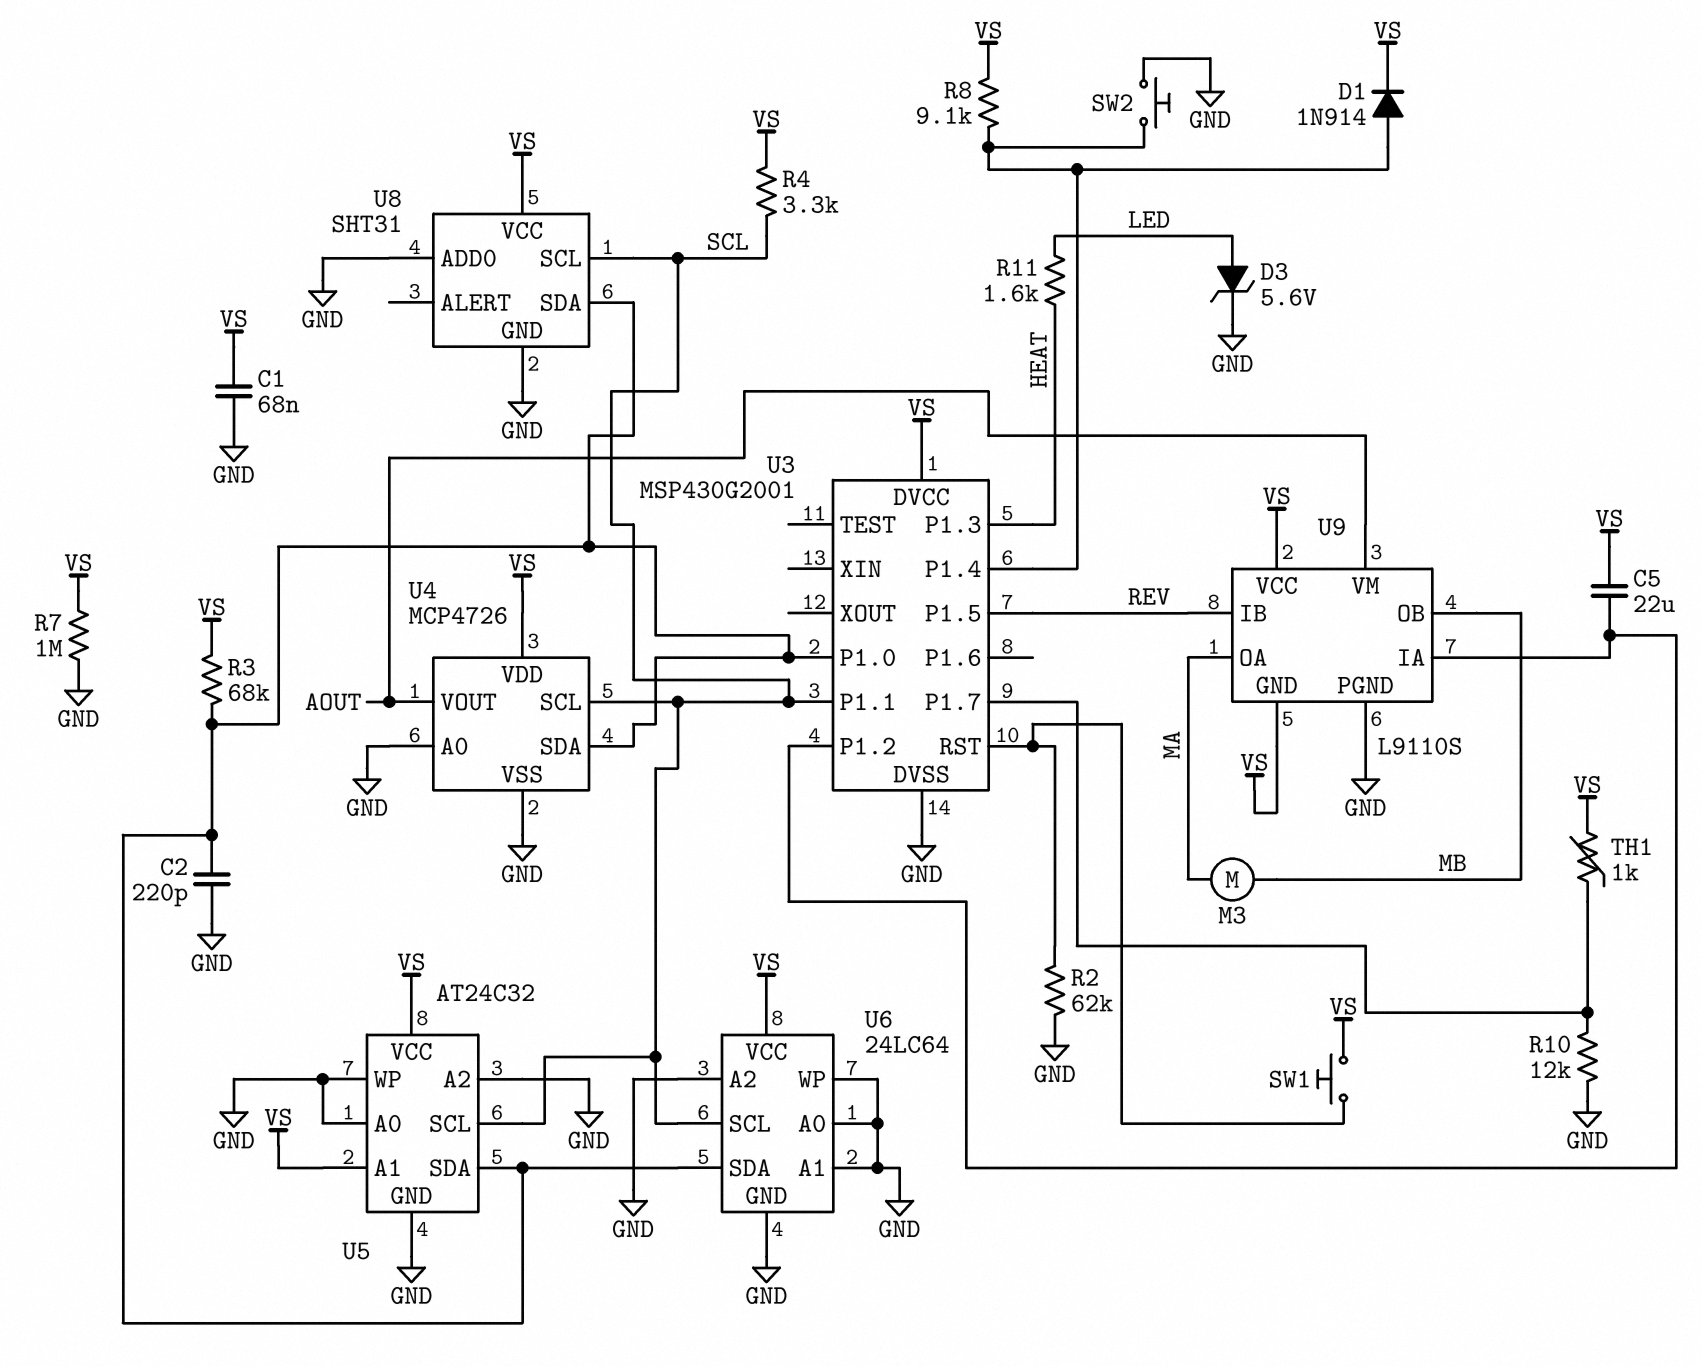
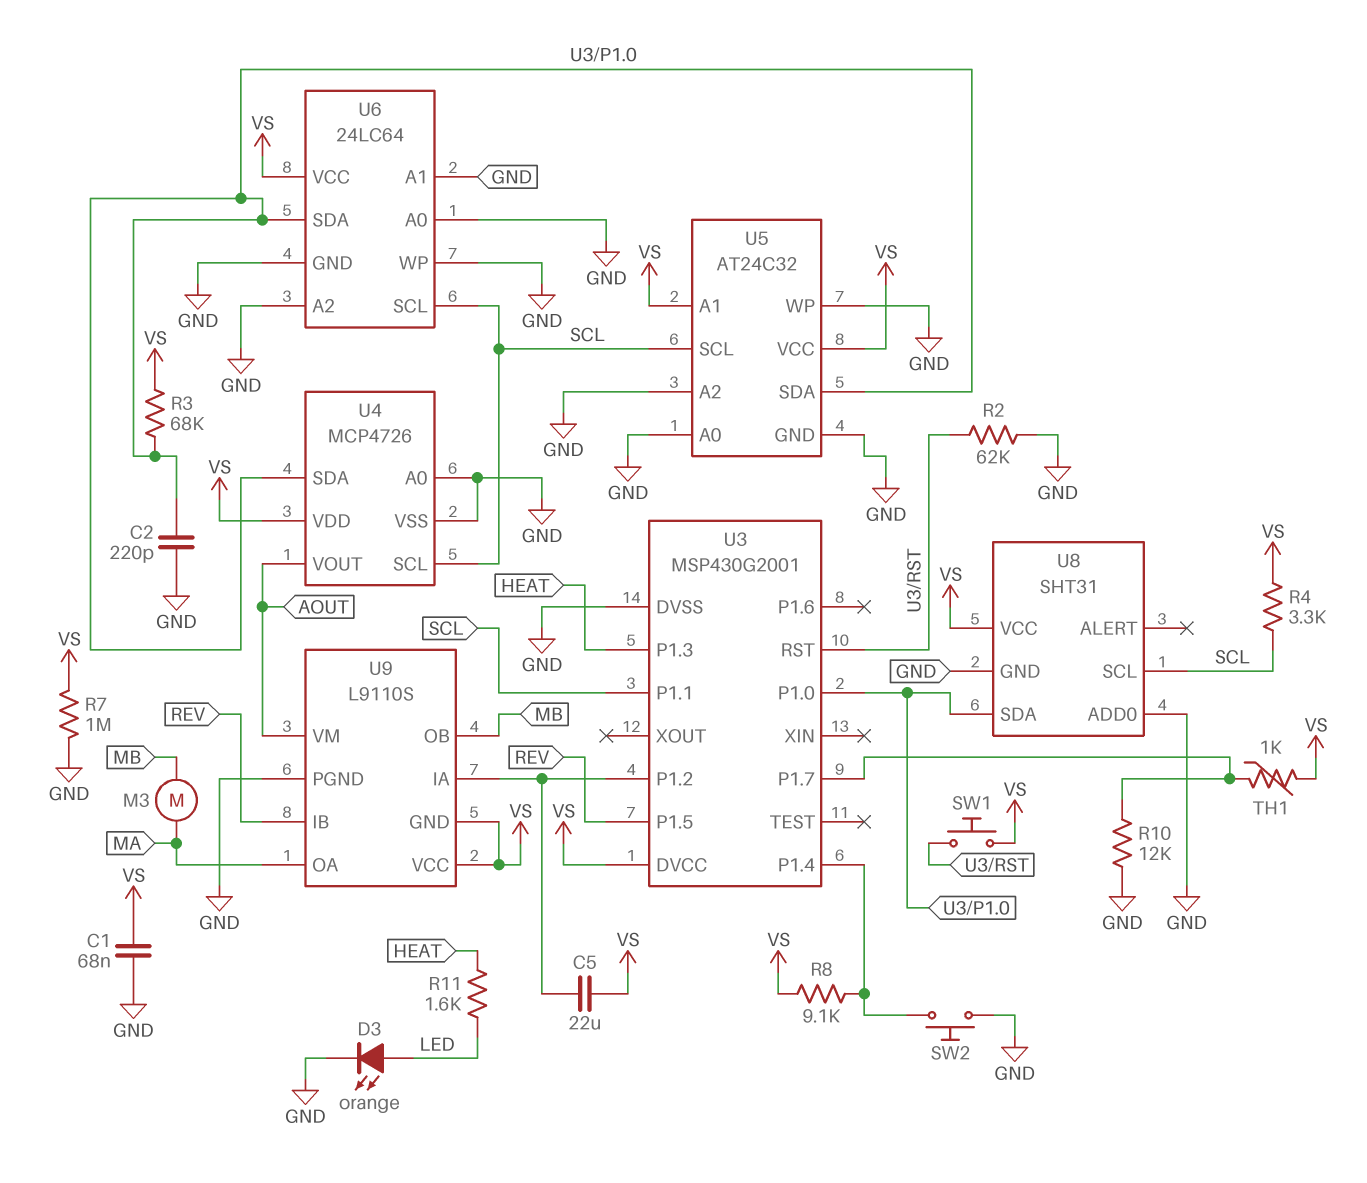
D1: diode 1N914 (A U3/P1.4, K VS) -> none
D3: zener 5.6V (A LED, K GND) -> LED orange (A LED, K GND)

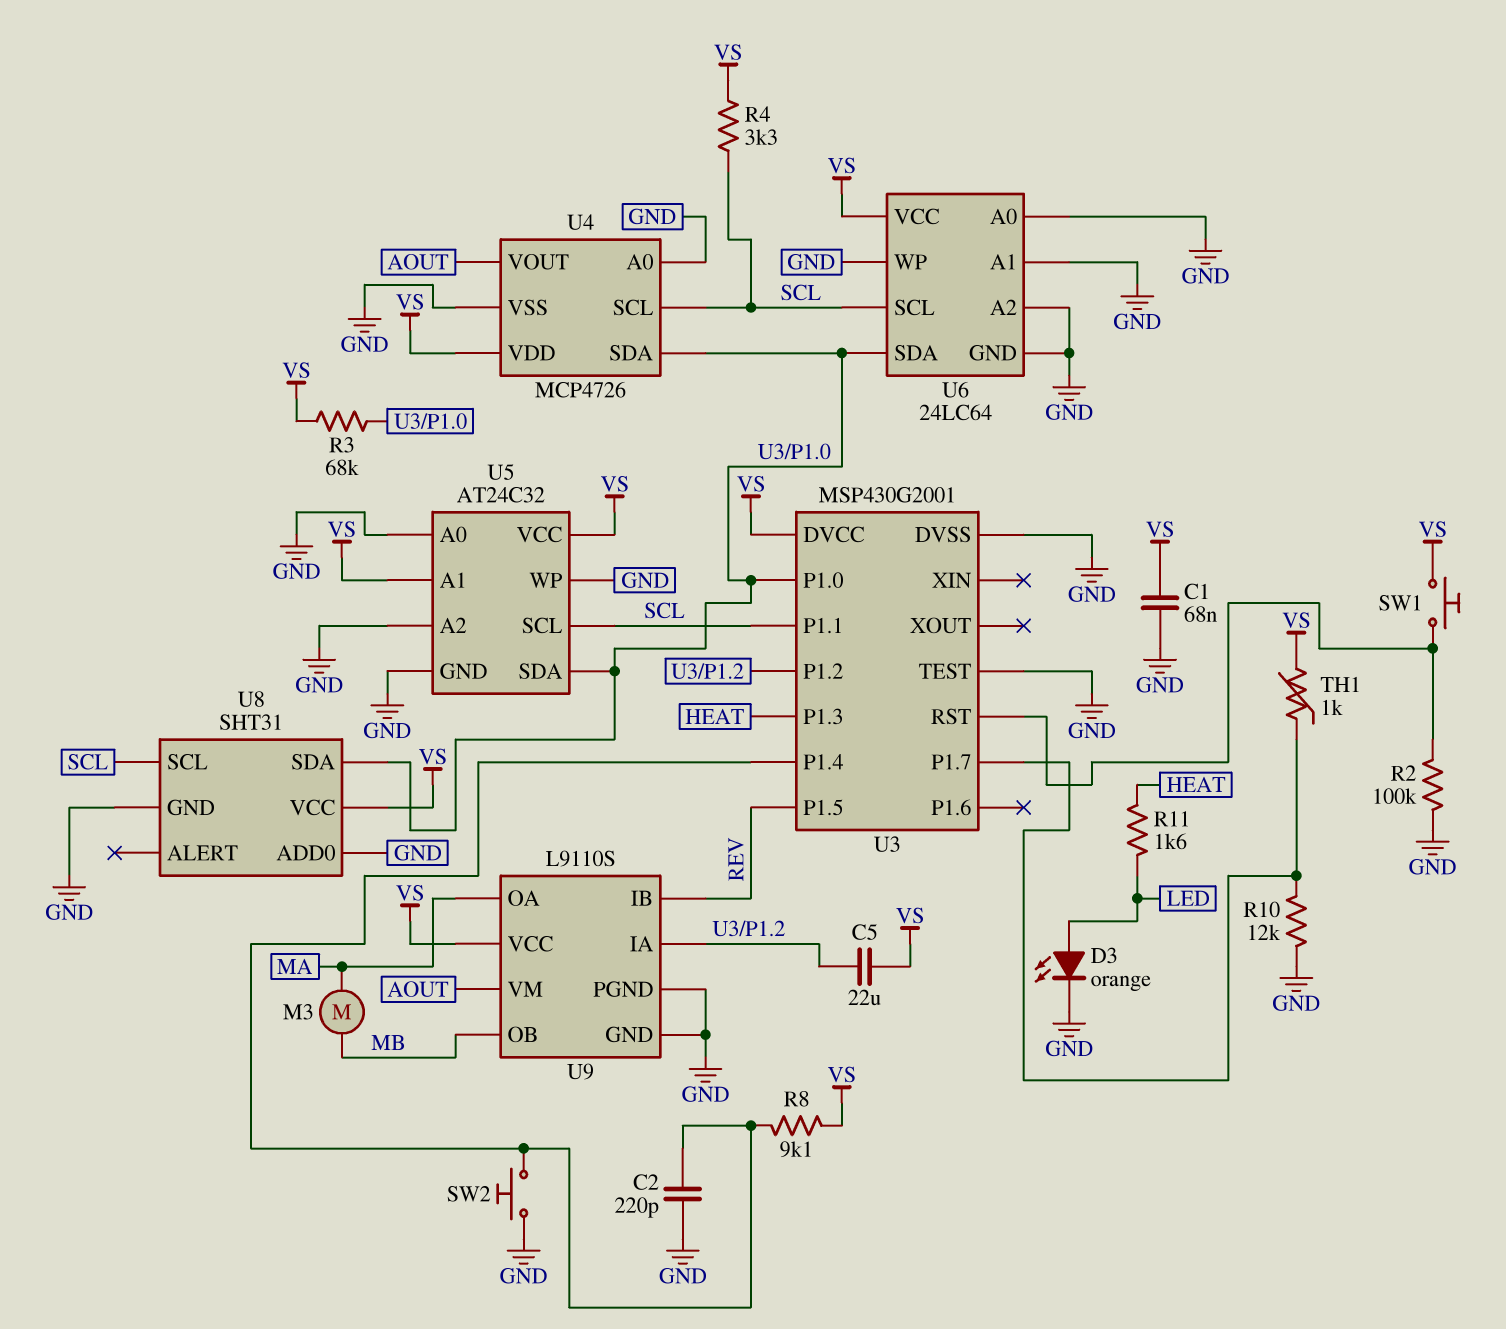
C2: 220pF (GND, U3/P1.0) -> 220pF (GND, U3/P1.4)
R2: 62k (GND, U3/RST) -> 100k (GND, U3/RST)
R7: 1M (GND, VS) -> none
U3 pin TEST: none -> GND
U9 pin GND: VS -> GND

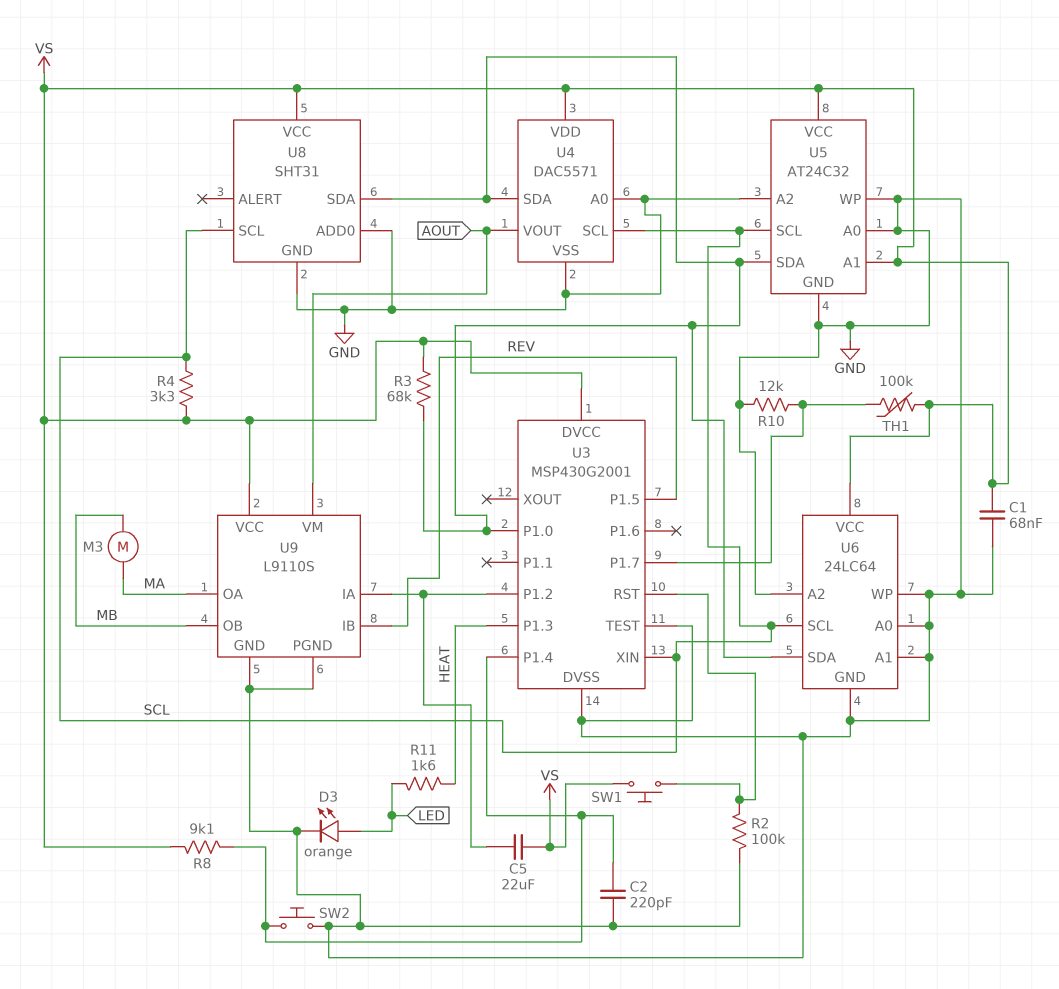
TH1: 1k (U3/P1.7, VS) -> 100k (U3/P1.7, VS)
U3 pin P1.1: SCL -> none
U3 pin XIN: none -> SCL
U4: MCP4726 -> DAC5571

